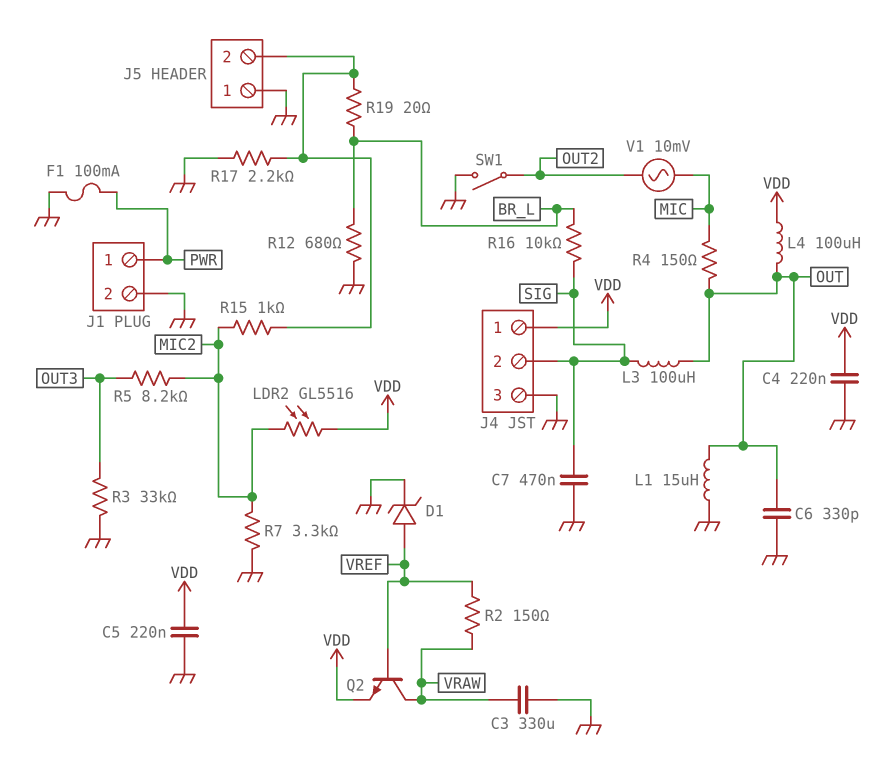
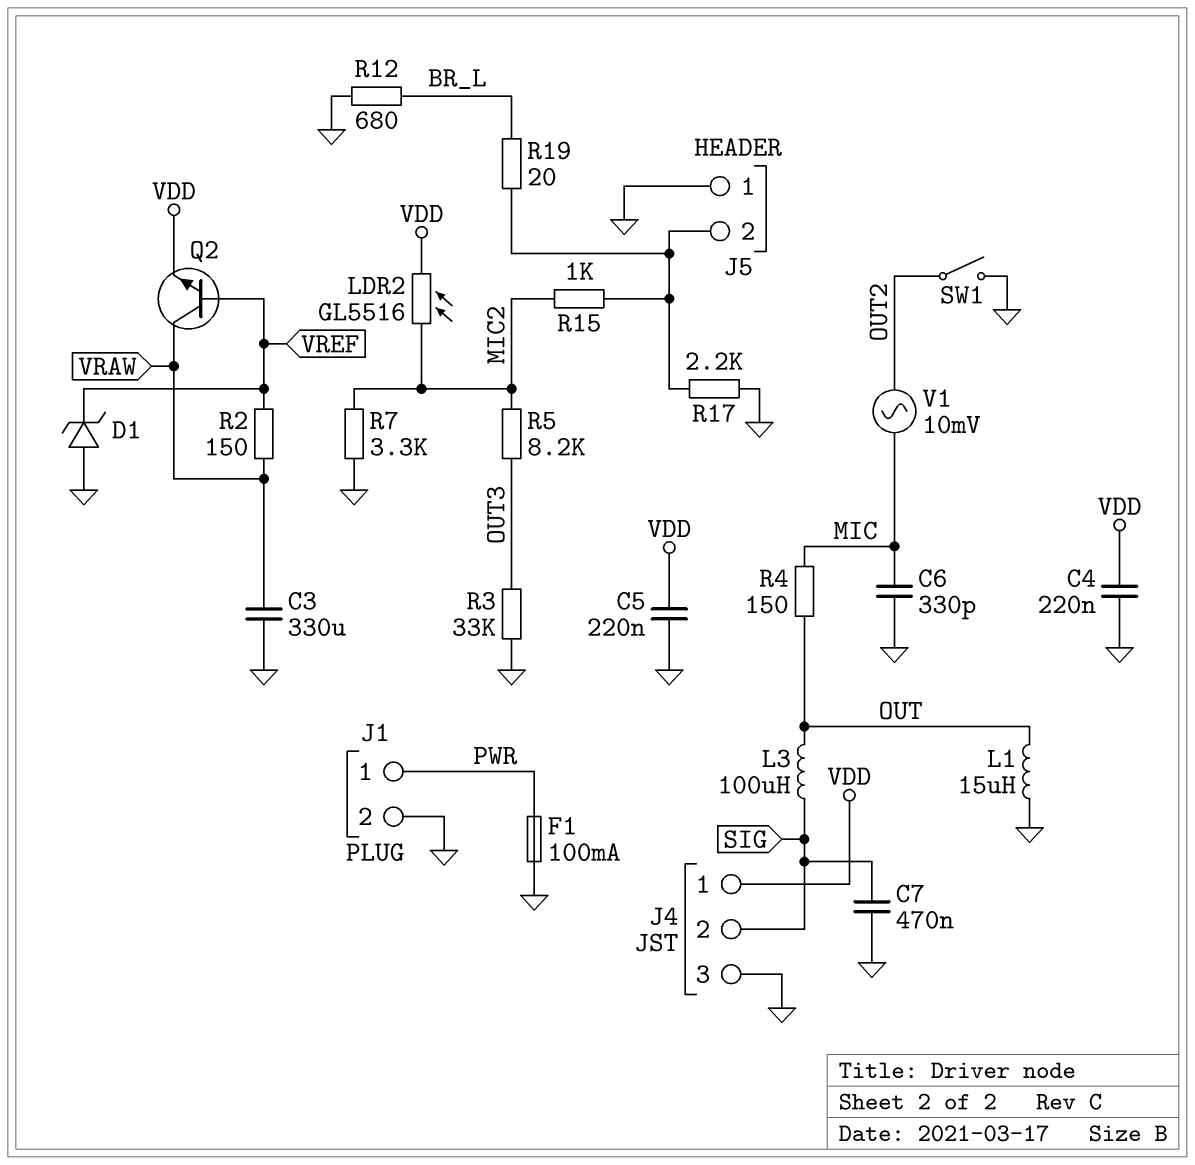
C6: 330pF (GND, OUT) -> 330pF (GND, MIC)
D1: zener (A VREF, K GND) -> zener (A GND, K VREF)
L4: 100uH (OUT, VDD) -> none
R16: 10k (BR_L, SIG) -> none

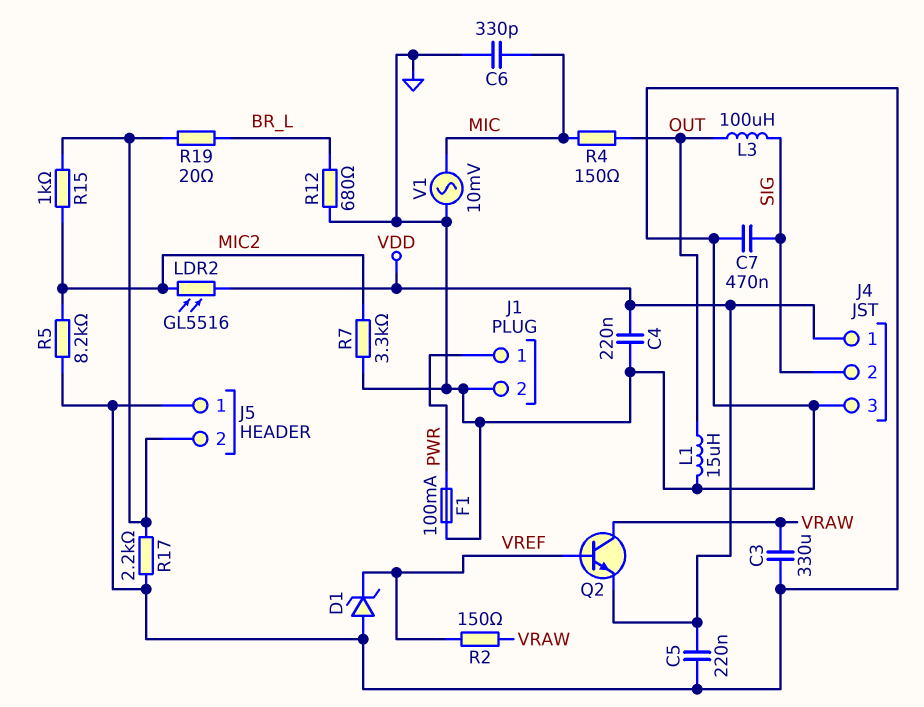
R3: 33k (GND, OUT3) -> none
R5: 8.2k (MIC2, OUT3) -> 8.2k (GND, MIC2)
SW1: switch (GND, OUT2) -> none
V1: AC 10mV (MIC, OUT2) -> AC 10mV (GND, MIC)

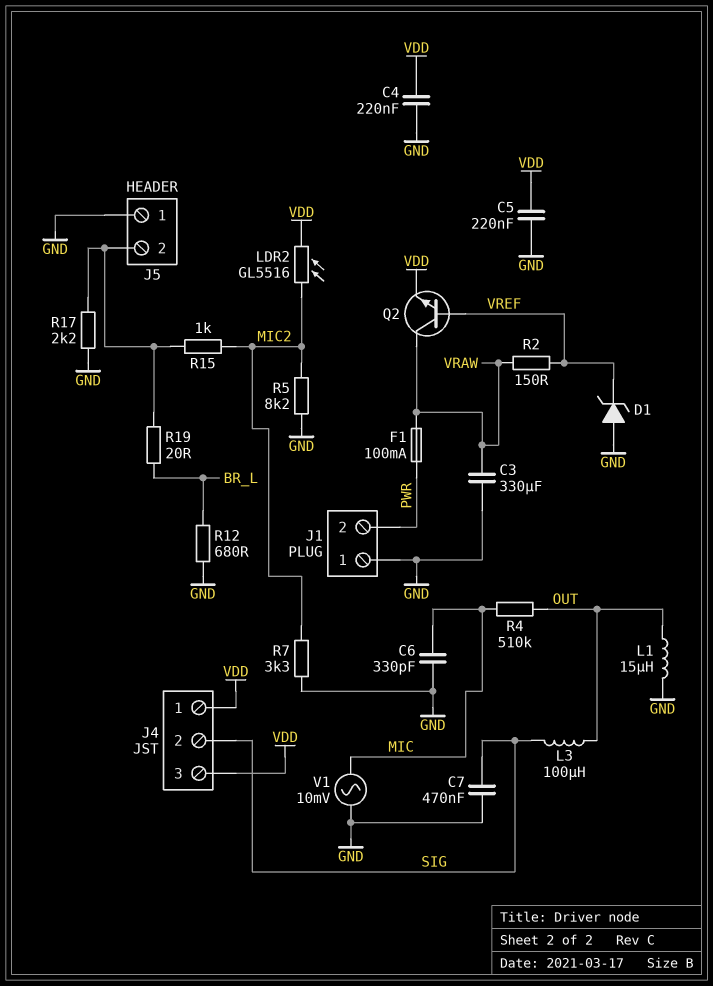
F1: 100mA (GND, PWR) -> 100mA (PWR, VRAW)
J1 pin 1: PWR -> GND
J1 pin 2: GND -> PWR
J4 pin 3: GND -> VDD
R4: 150 (MIC, OUT) -> 510k (MIC, OUT)

